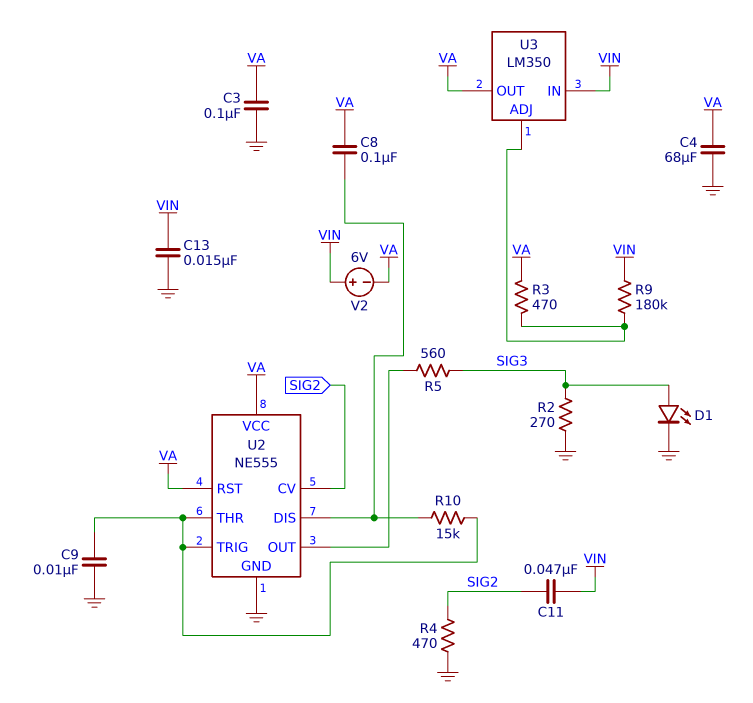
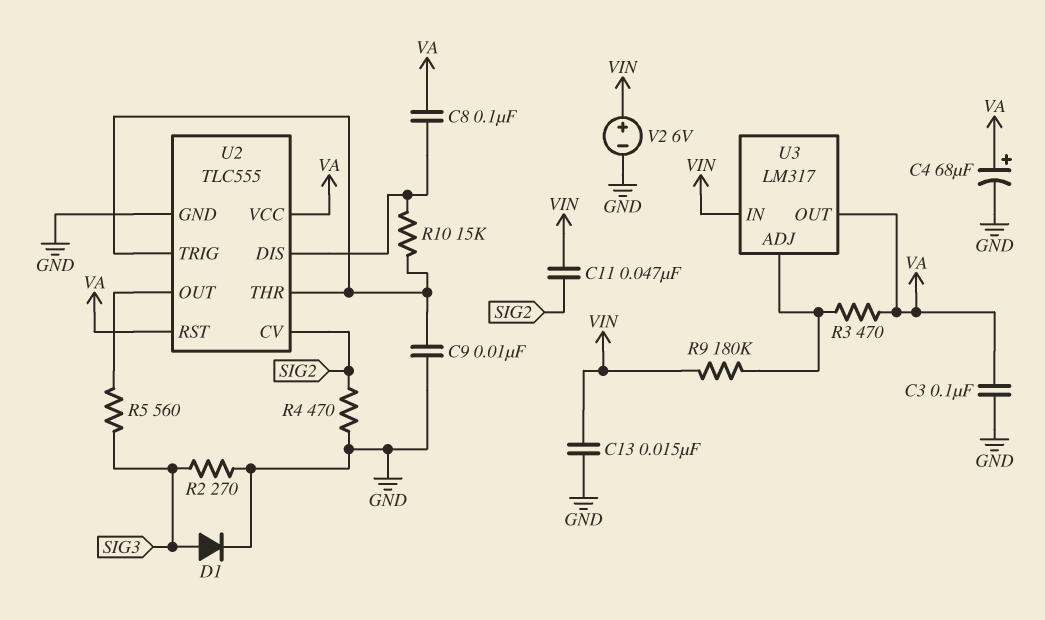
C4: 68uF (GND, VA) -> 68uF (plus VA, minus GND)
D1: LED (A SIG3, K GND) -> diode (A SIG3, K GND)
U2: NE555 -> TLC555
U3: LM350 -> LM317
V2: 6V (plus VIN, minus VA) -> 6V (plus VIN, minus GND)

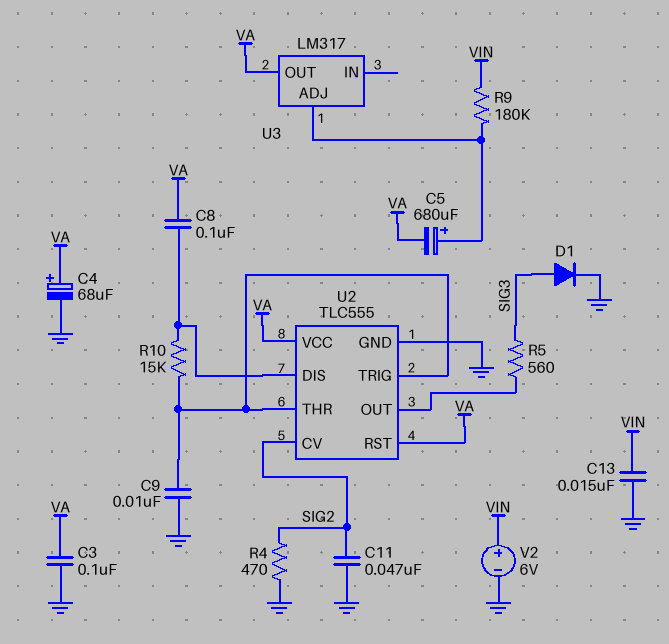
C5: none -> 680uF (plus U3/ADJ, minus VA)
C11: 47nF (SIG2, VIN) -> 47nF (GND, SIG2)
R2: 270 (GND, SIG3) -> none
R3: 470 (U3/ADJ, VA) -> none
U3 pin IN: VIN -> none

